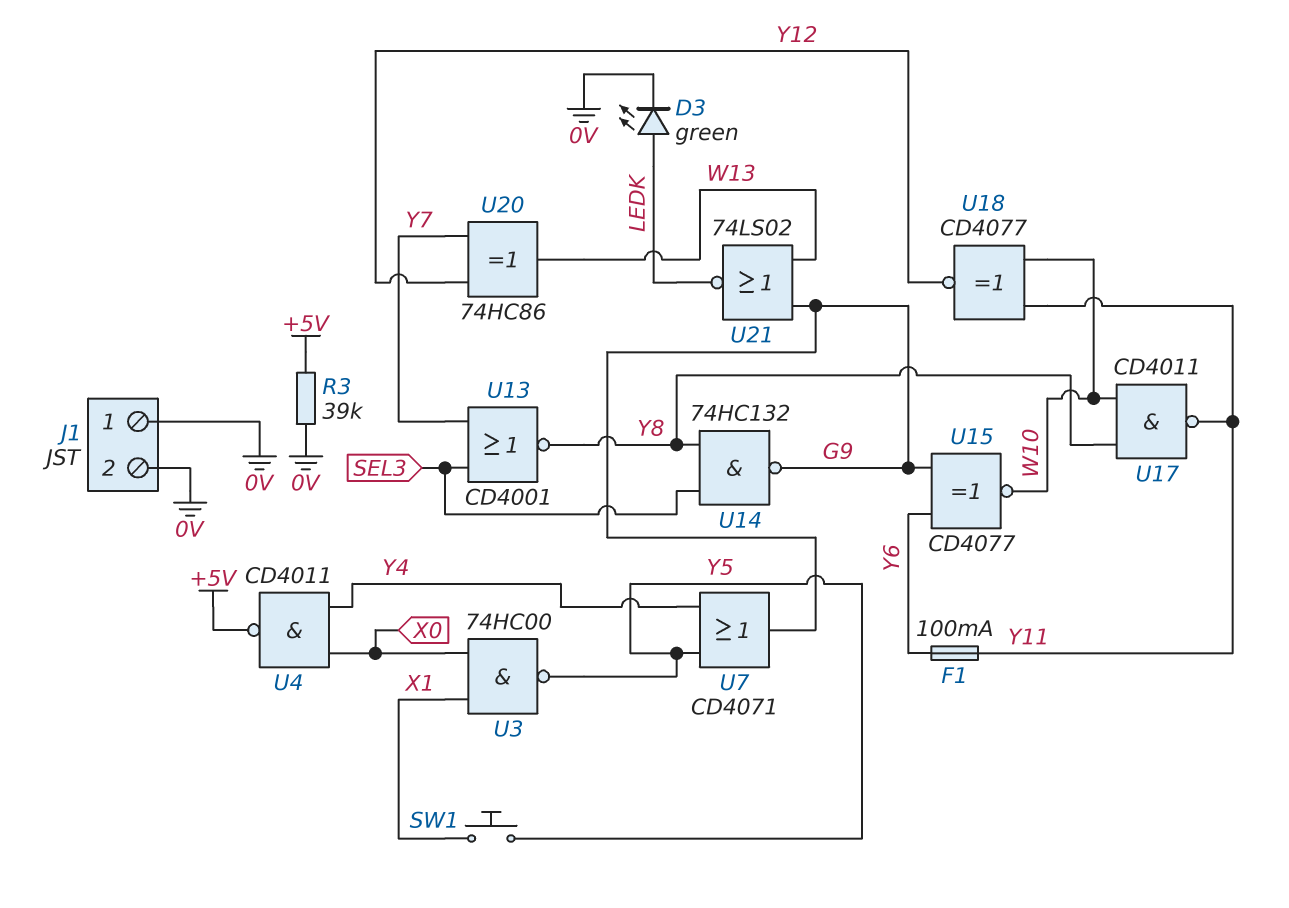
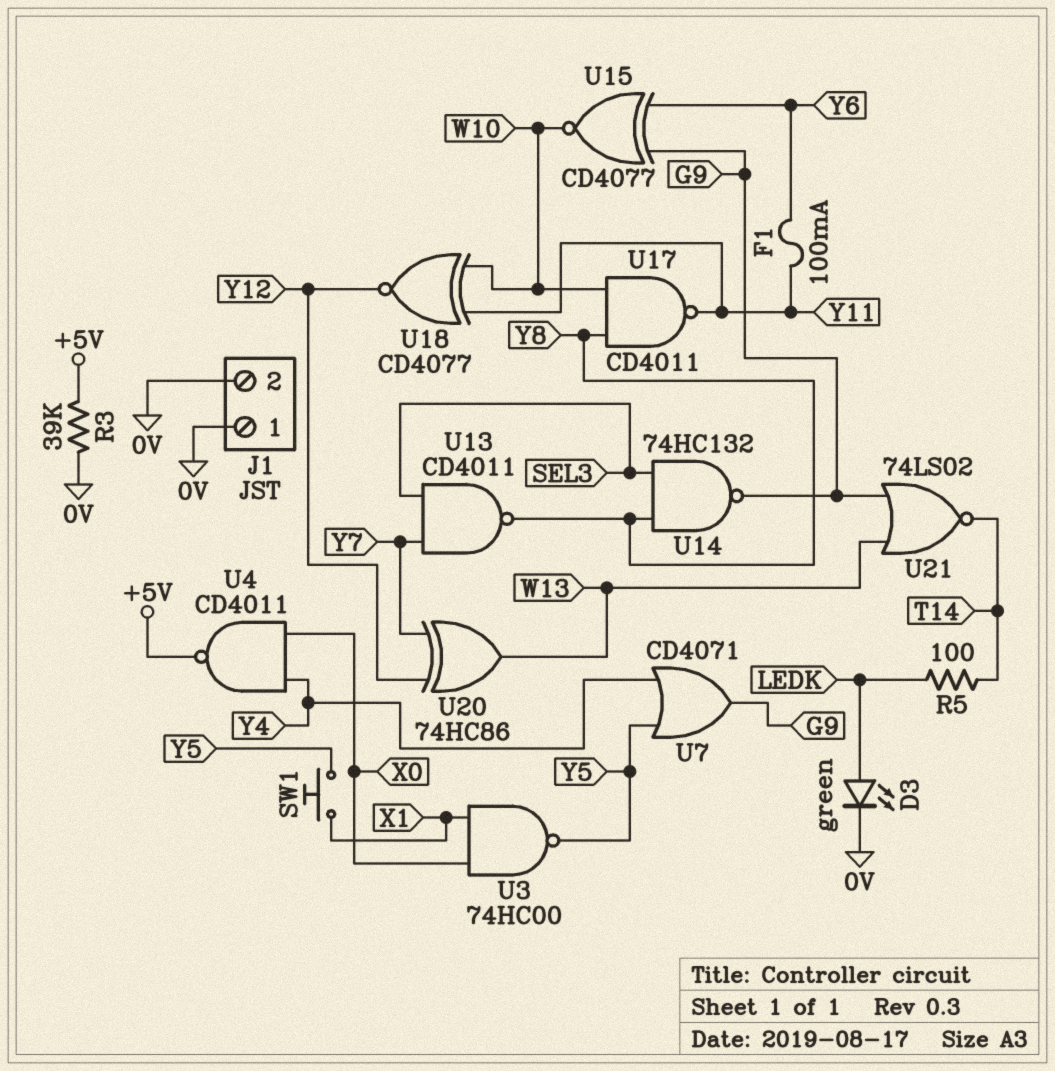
R5: none -> 100 (LEDK, T14)
U13: NOR CD4001 (in SEL3, in Y7, out Y8) -> NAND CD4011 (in SEL3, in Y7, out Y8)
U21: NOR 74LS02 (in G9, in W13, out LEDK) -> NOR 74LS02 (in G9, in W13, out T14)

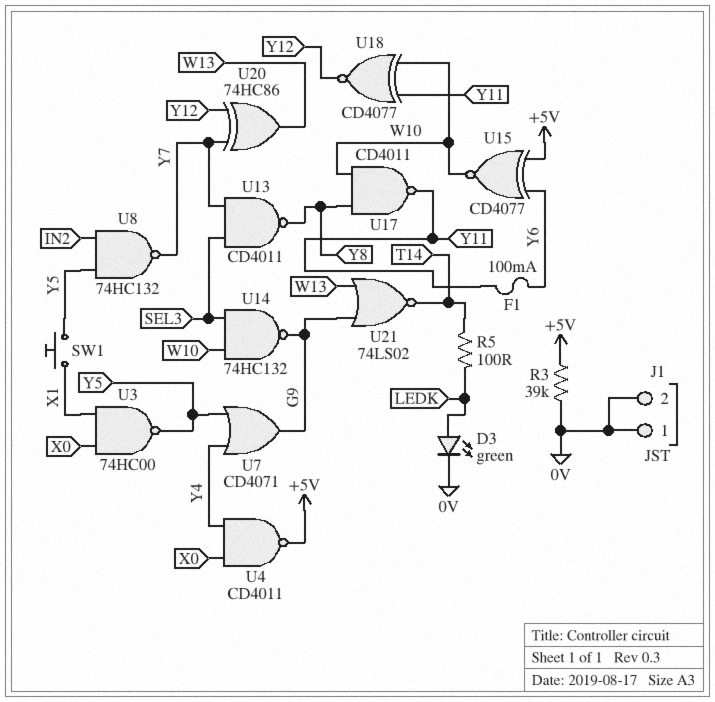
U8: none -> NAND 74HC132 (in IN2, in Y5, out Y7)
U14: NAND 74HC132 (in SEL3, in Y8, out G9) -> NAND 74HC132 (in SEL3, in W10, out G9)
U15: XNOR CD4077 (in G9, in Y6, out W10) -> XNOR CD4077 (in +5V, in Y6, out W10)

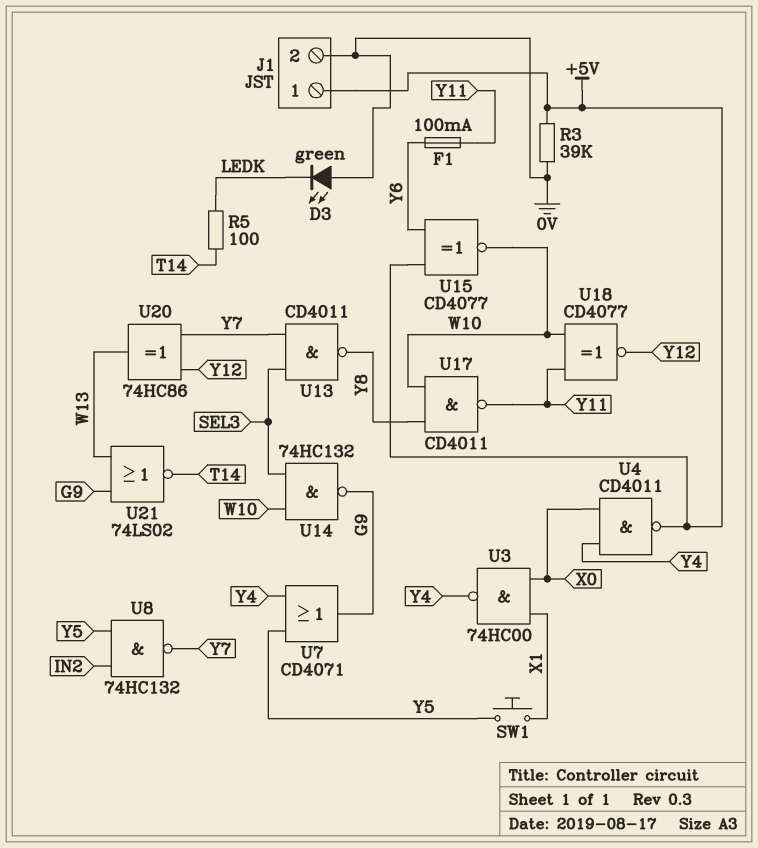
D3: LED green (A LEDK, K 0V) -> LED green (A 0V, K LEDK)
J1 pin 1: 0V -> +5V
U3: NAND 74HC00 (in X0, in X1, out Y5) -> NAND 74HC00 (in X0, in X1, out Y4)

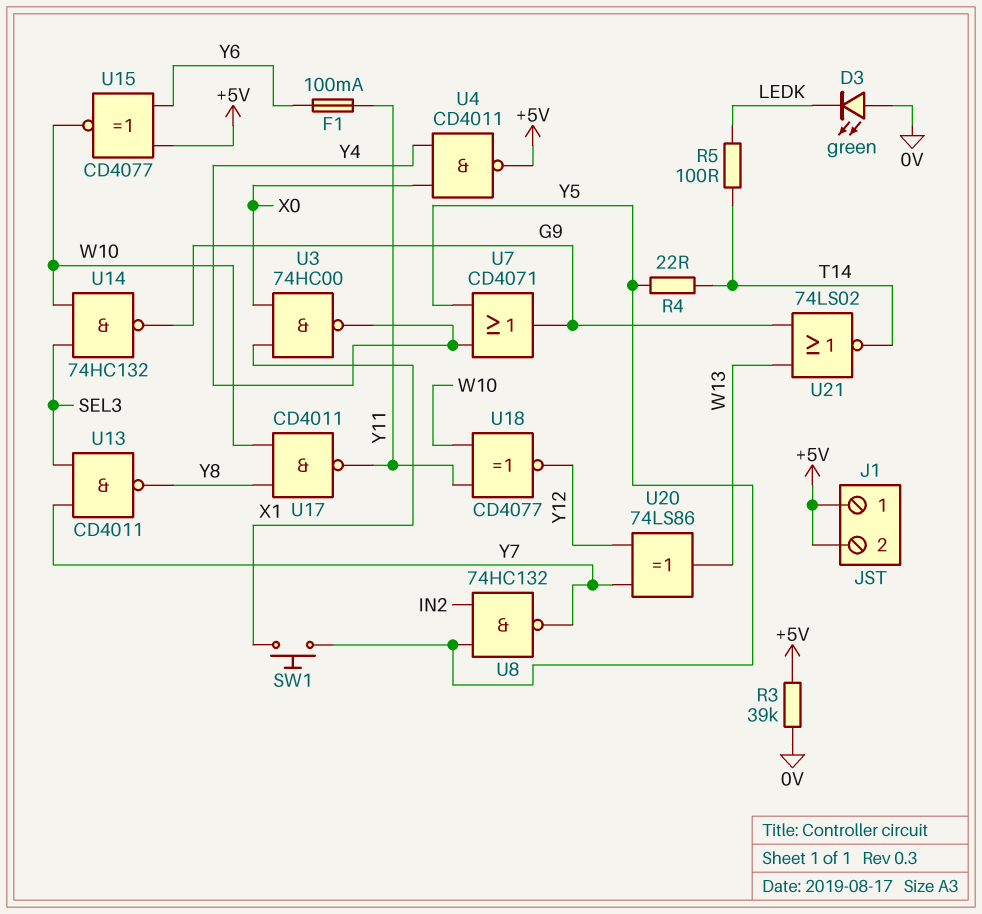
J1 pin 2: 0V -> +5V
R4: none -> 22 (T14, Y5)
U20: XOR 74HC86 (in Y7, in Y12, out W13) -> XOR 74LS86 (in Y7, in Y12, out W13)

